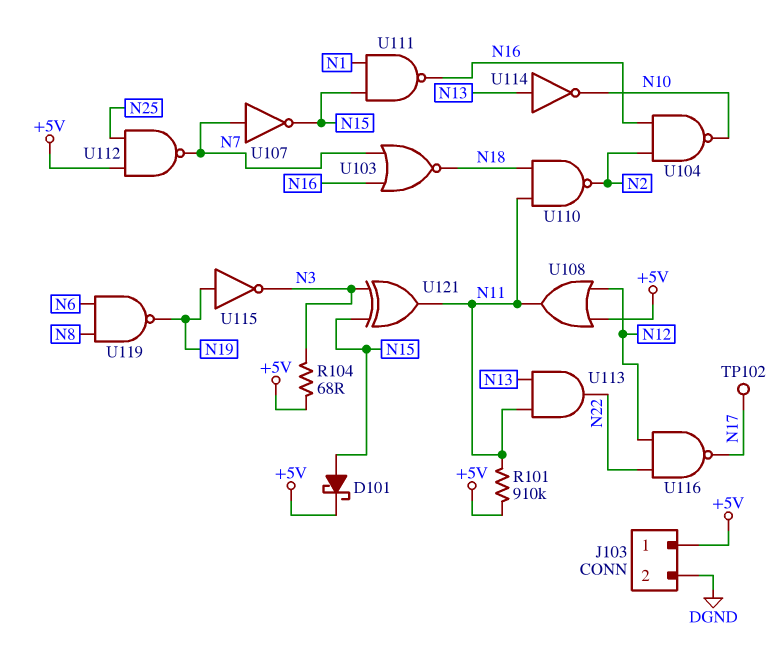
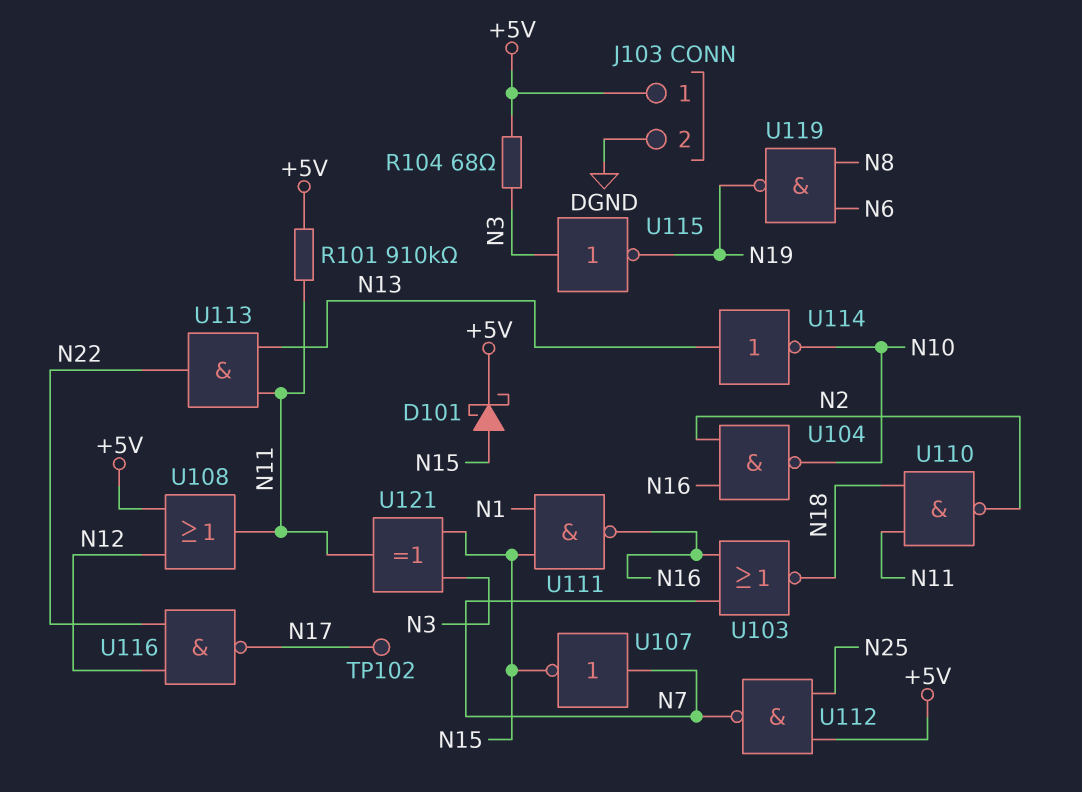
U115: NOT (in N19, out N3) -> NOT (in N3, out N19)

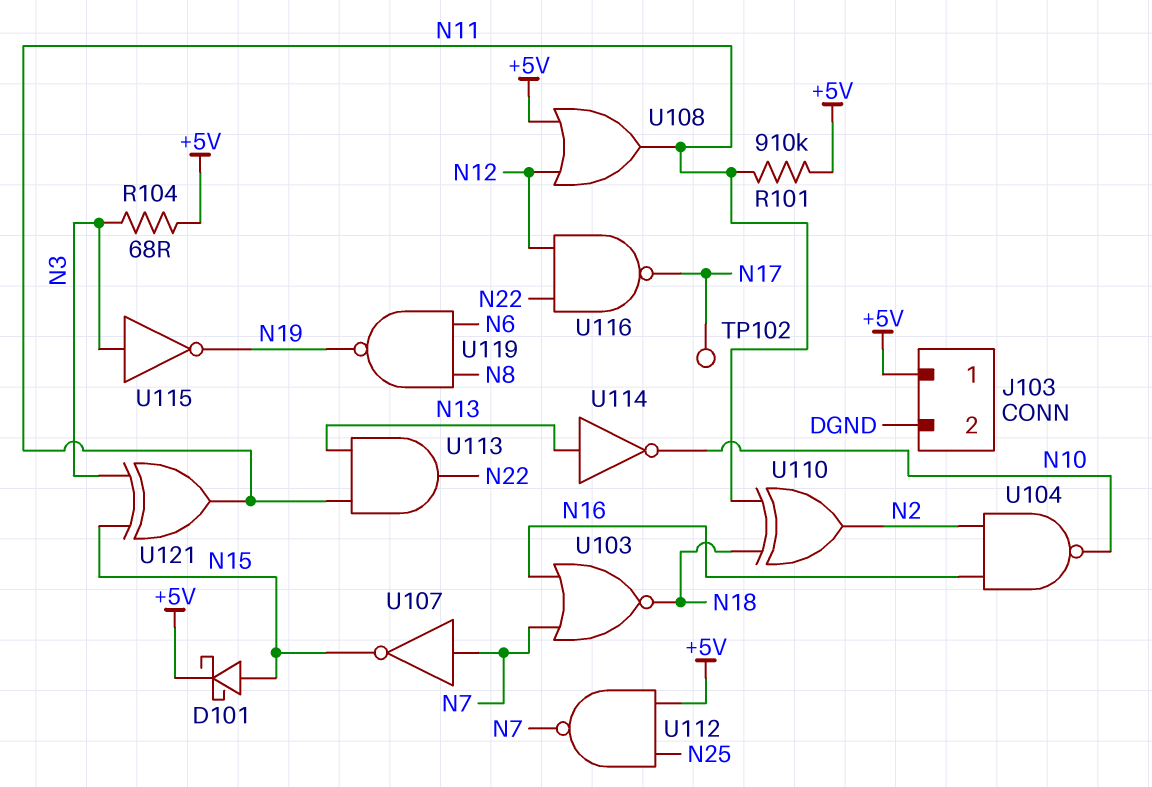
U110: NAND (in N11, in N18, out N2) -> XOR (in N11, in N18, out N2)
U111: NAND (in N1, in N15, out N16) -> none

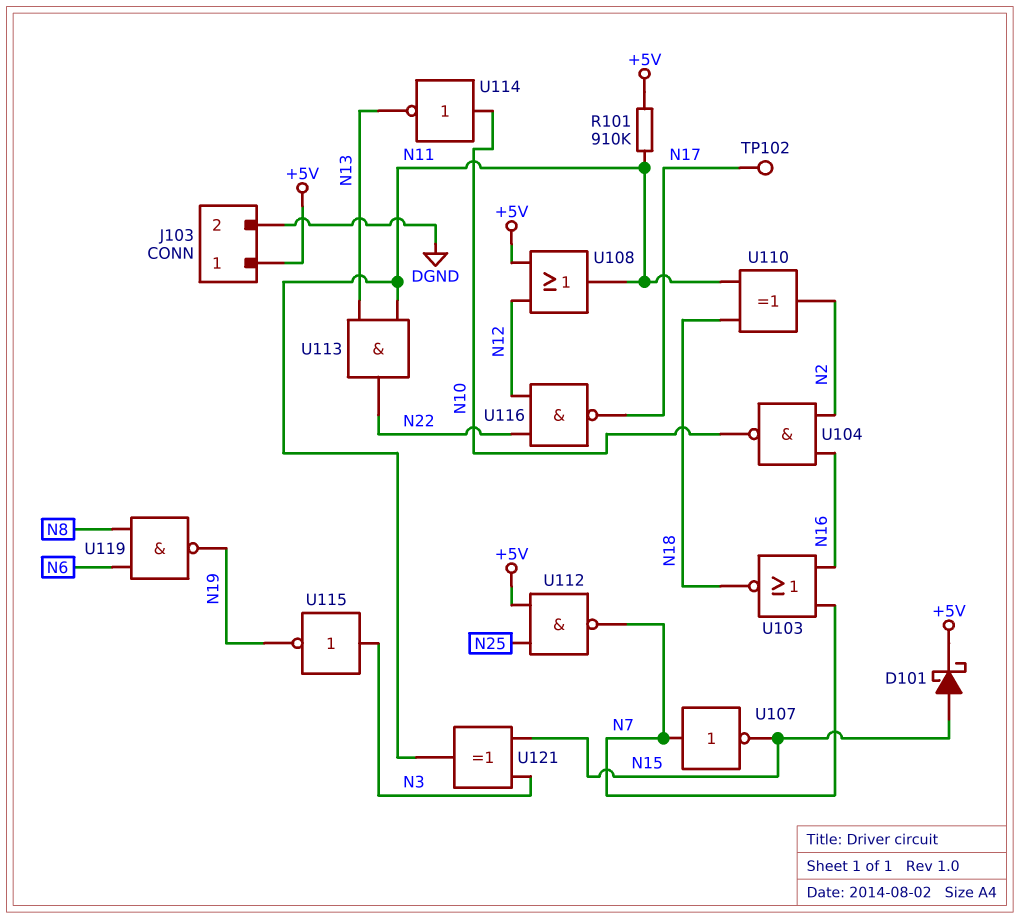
R104: 68 (+5V, N3) -> none
U114: NOT (in N13, out N10) -> NOT (in N10, out N13)

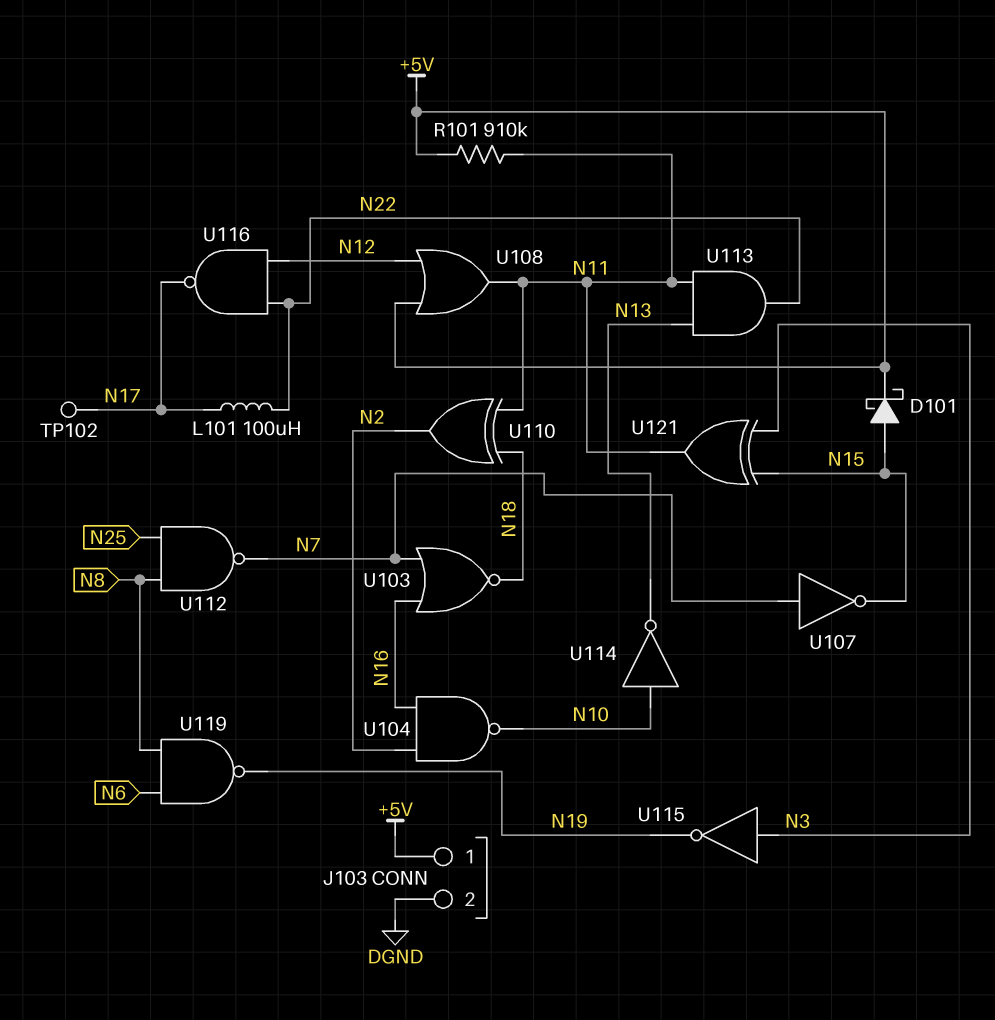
L101: none -> 100uH (N17, N22)
U112: NAND (in +5V, in N25, out N7) -> NAND (in N8, in N25, out N7)

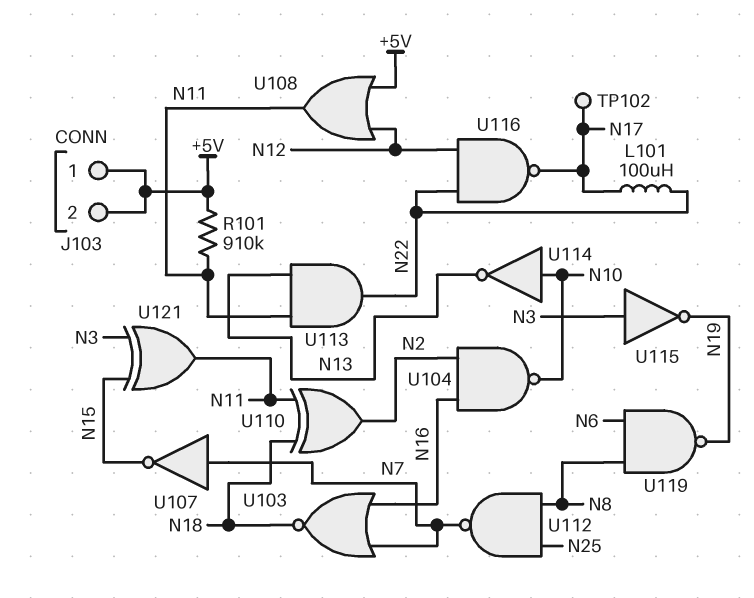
D101: schottky (A N15, K +5V) -> none
J103 pin 2: DGND -> +5V

